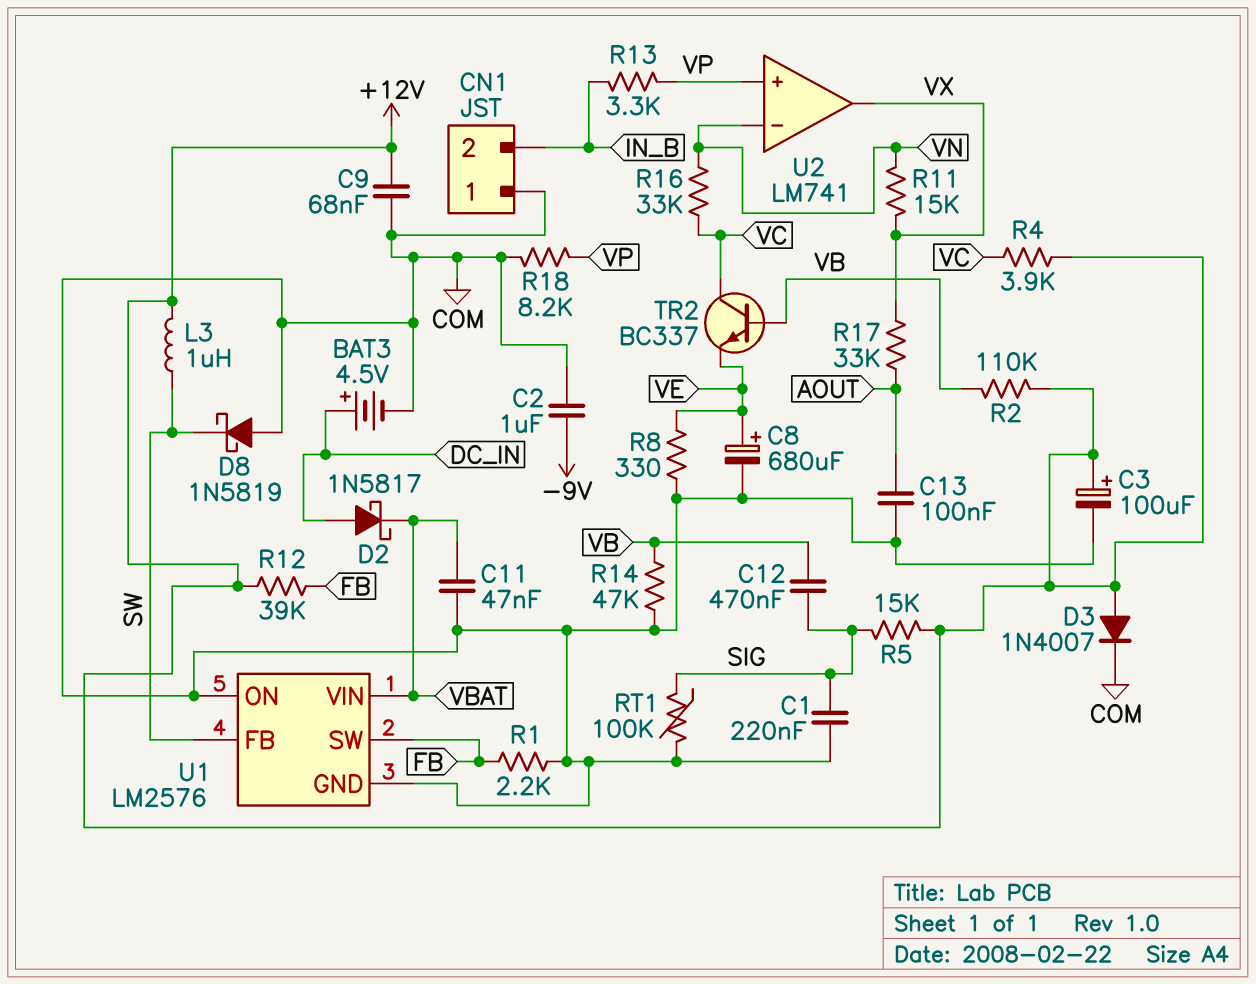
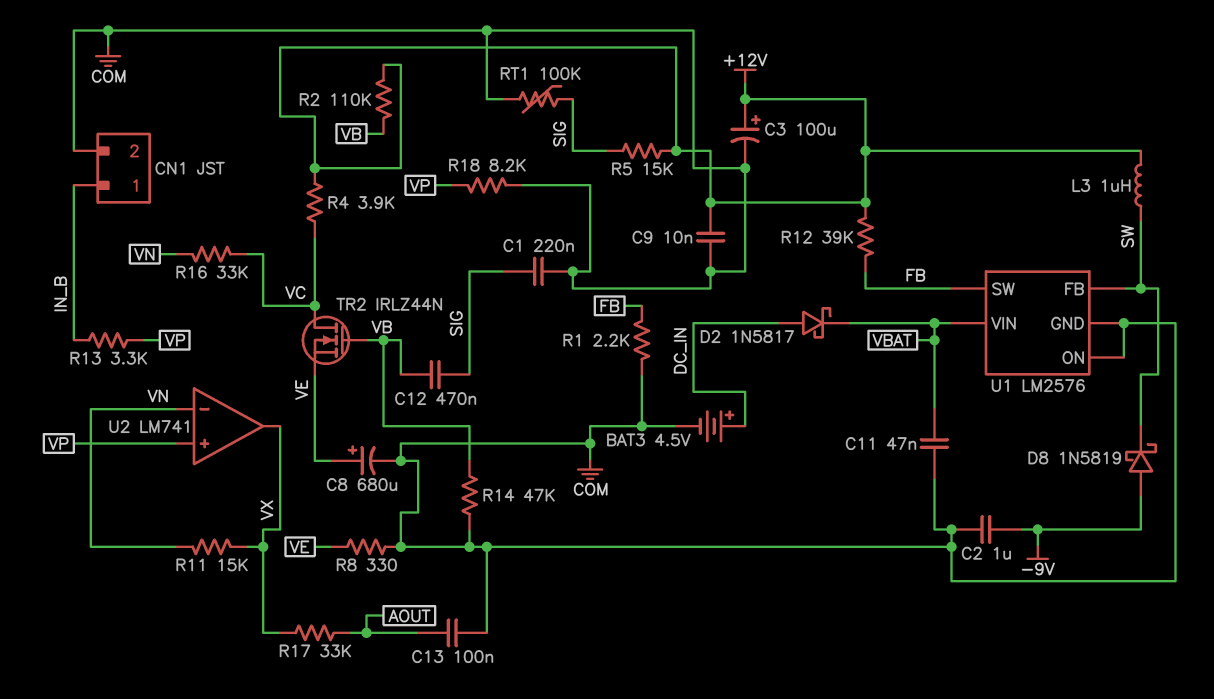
C9: 68nF (+12V, COM) -> 10nF (+12V, COM)
CN1 pin 1: COM -> IN_B
CN1 pin 2: IN_B -> COM
D3: diode 1N4007 (A +12V, K COM) -> none
D8: schottky 1N5819 (A COM, K SW) -> schottky 1N5819 (A -9V, K SW)
TR2: NPN BC337 (B VB, C VC, E VE) -> NMOS IRLZ44N (G VB, D VC, S VE)

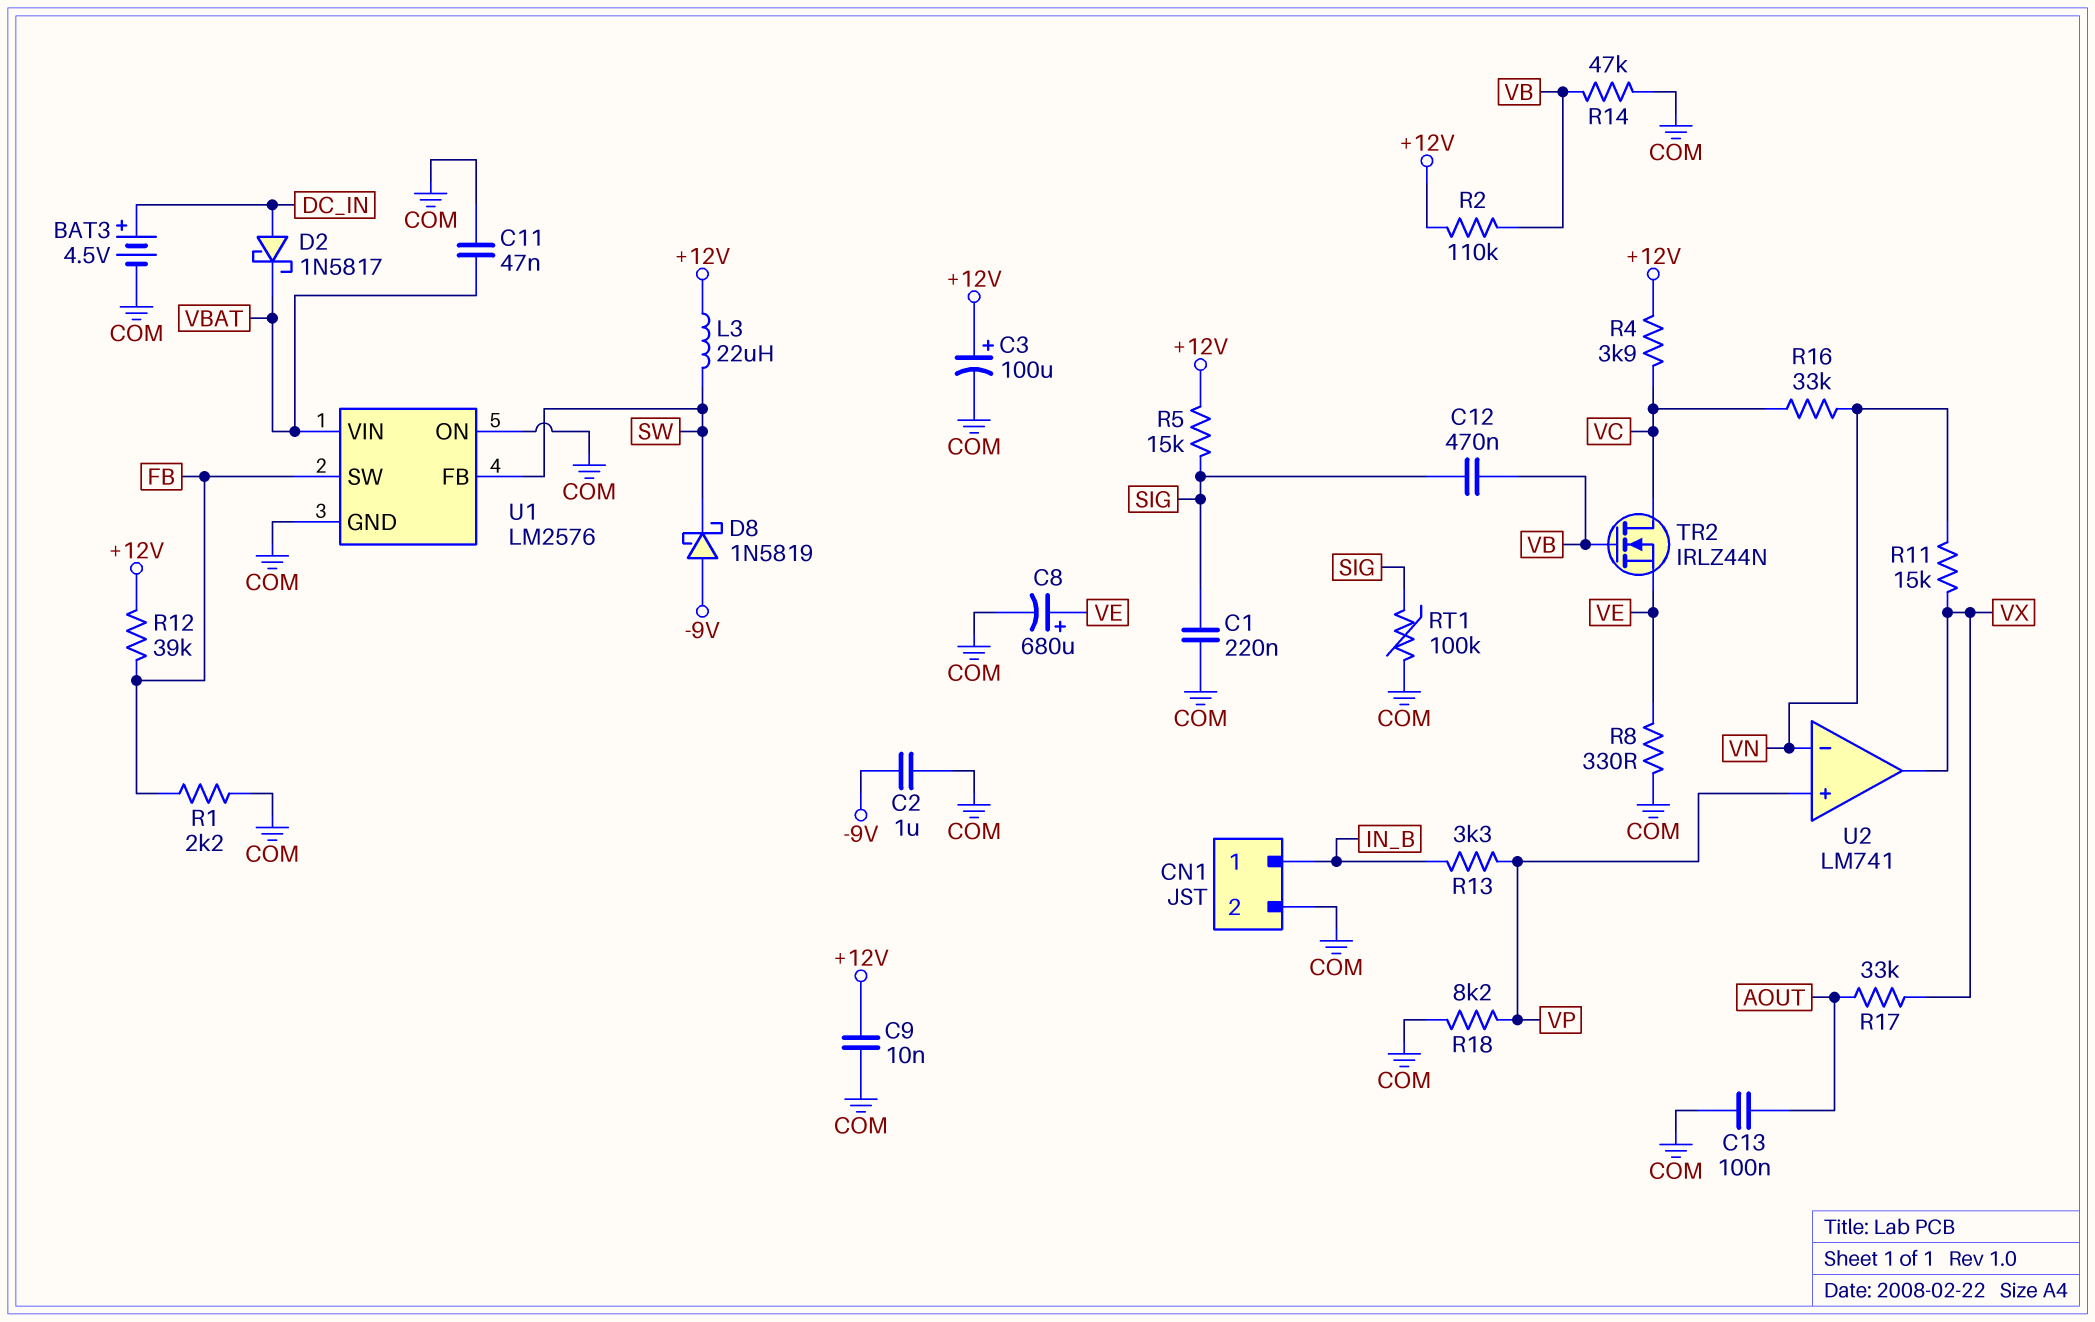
L3: 1uH (+12V, SW) -> 22uH (+12V, SW)

